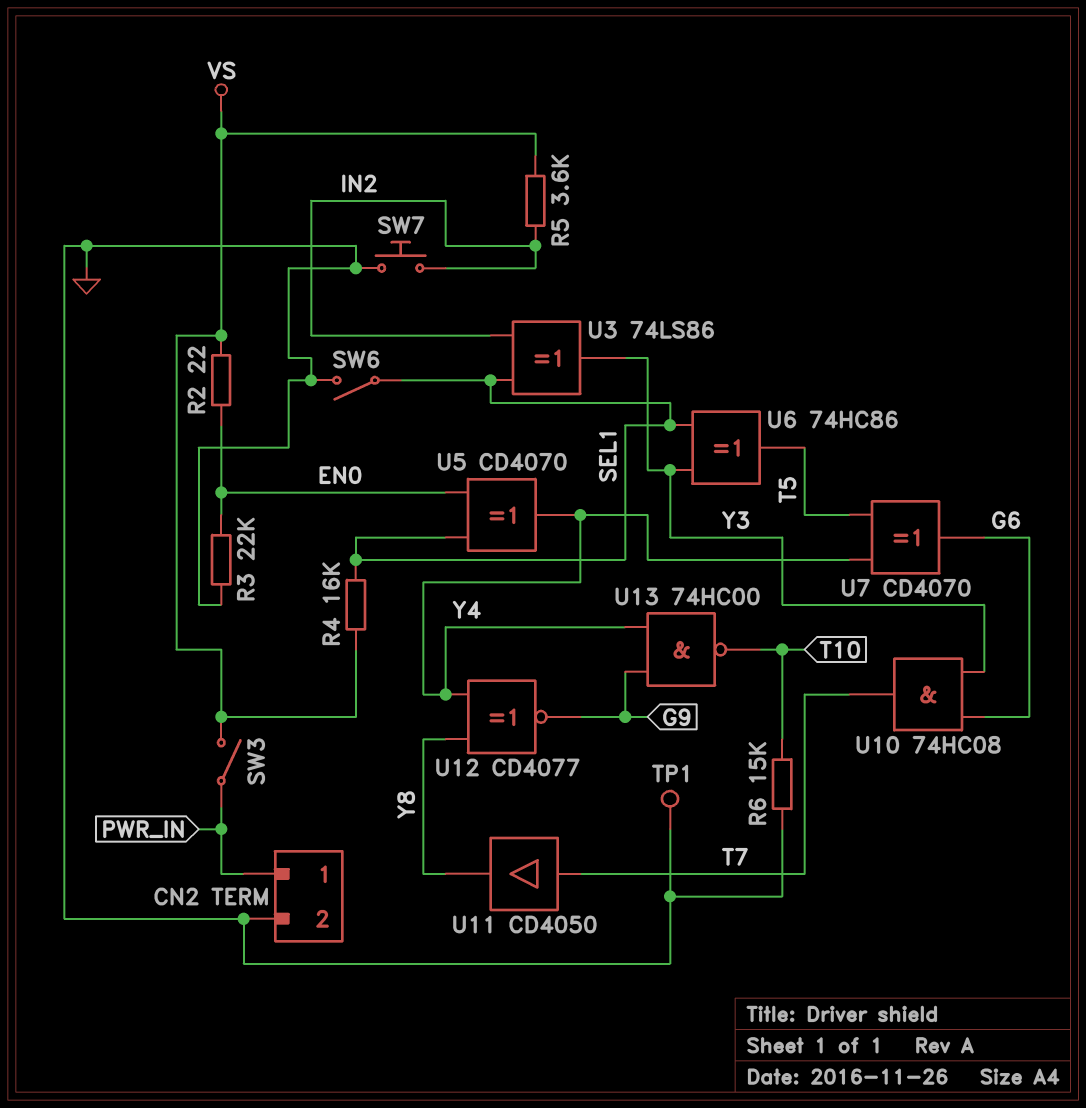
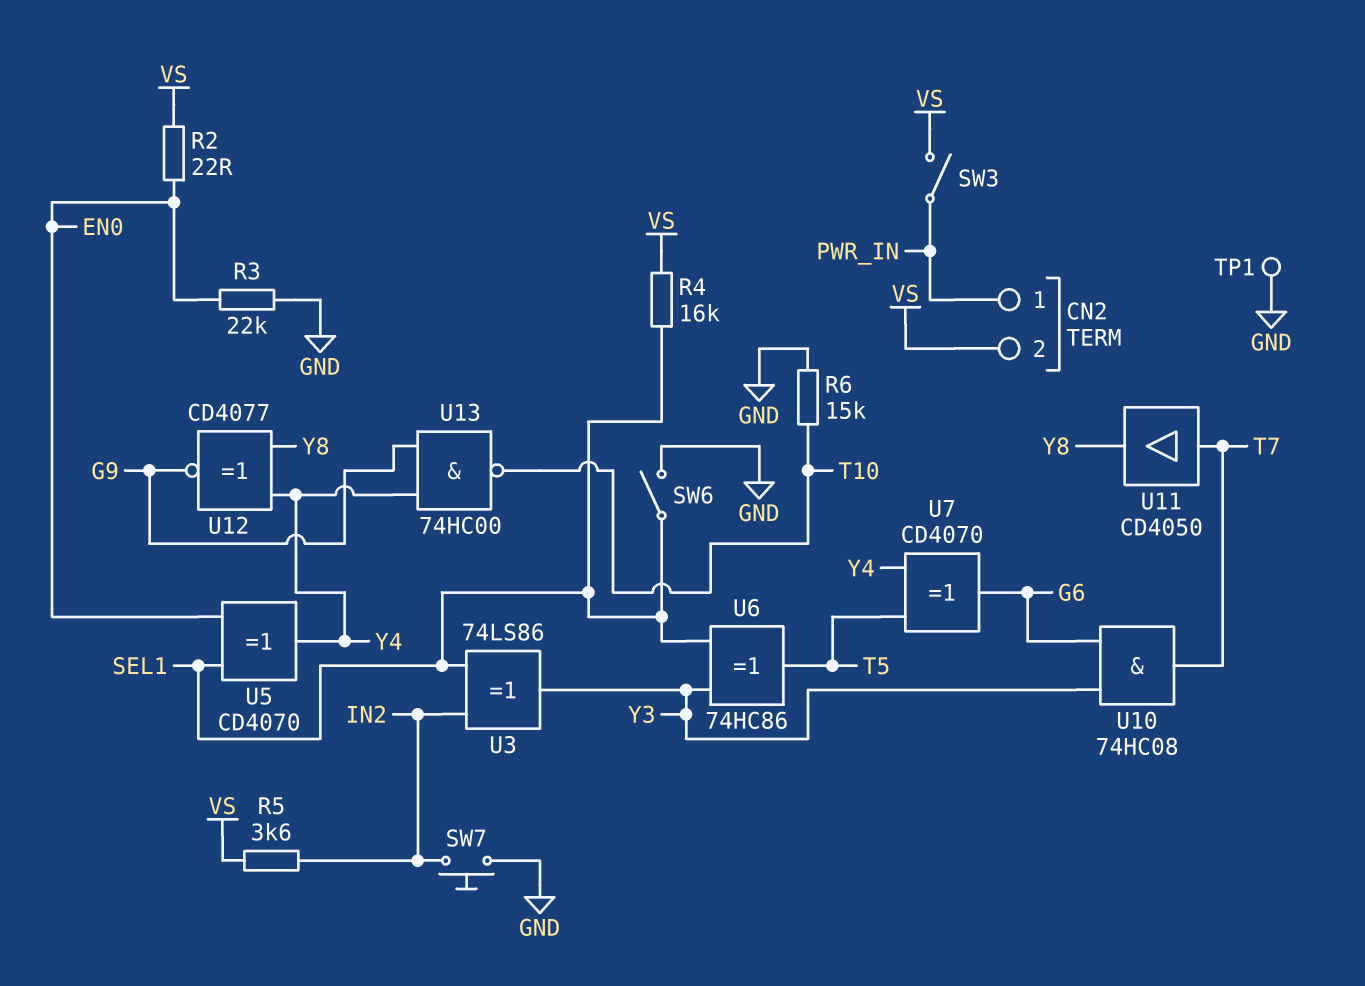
CN2 pin 2: GND -> VS

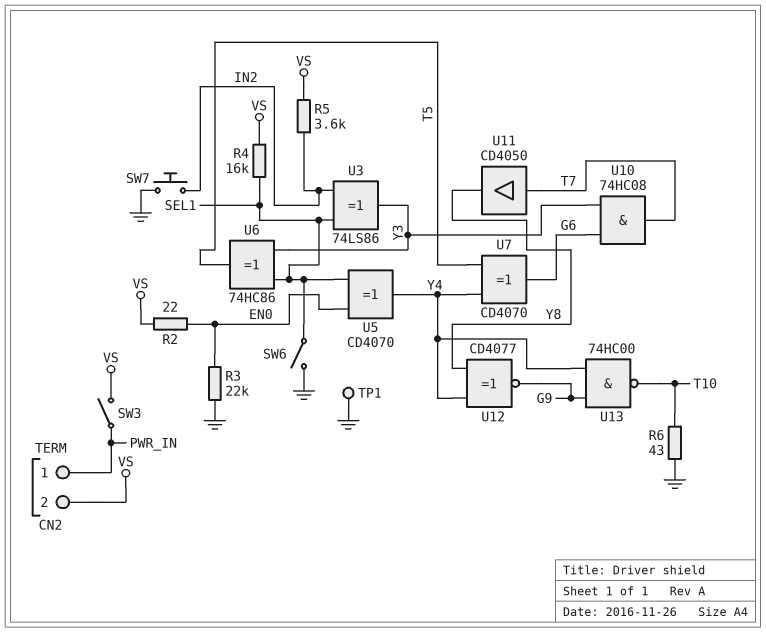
R6: 15k (GND, T10) -> 43 (GND, T10)

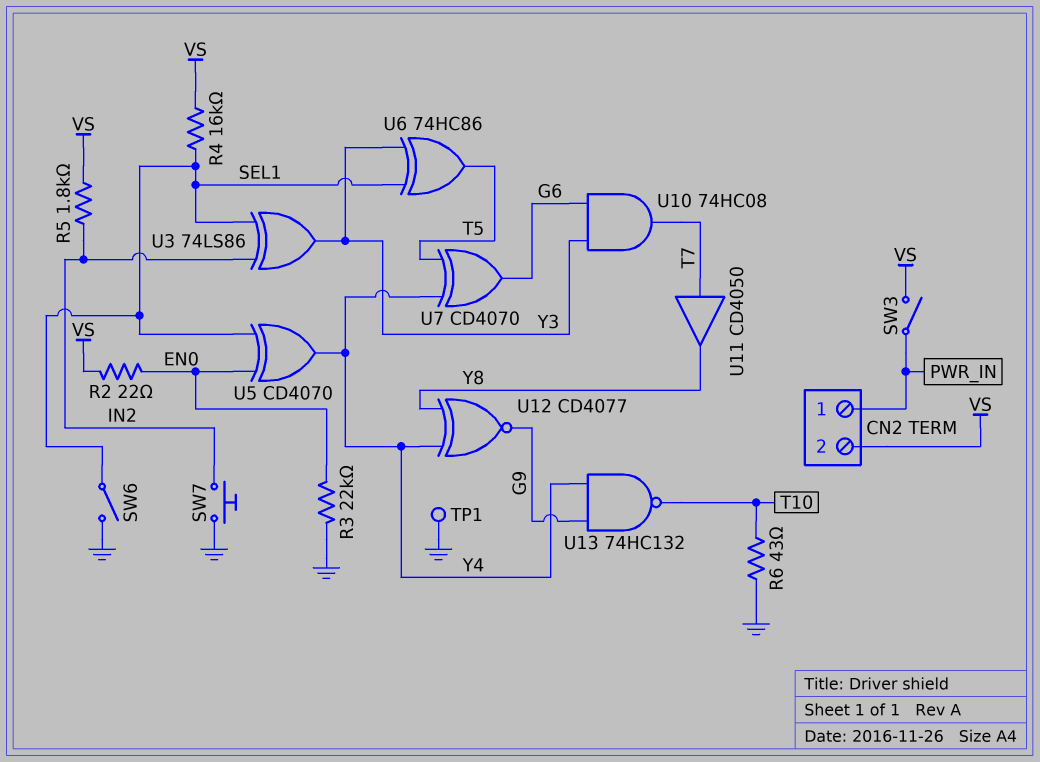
R5: 3.6k (IN2, VS) -> 1.8k (IN2, VS)
U13: NAND 74HC00 (in G9, in Y4, out T10) -> NAND 74HC132 (in G9, in Y4, out T10)

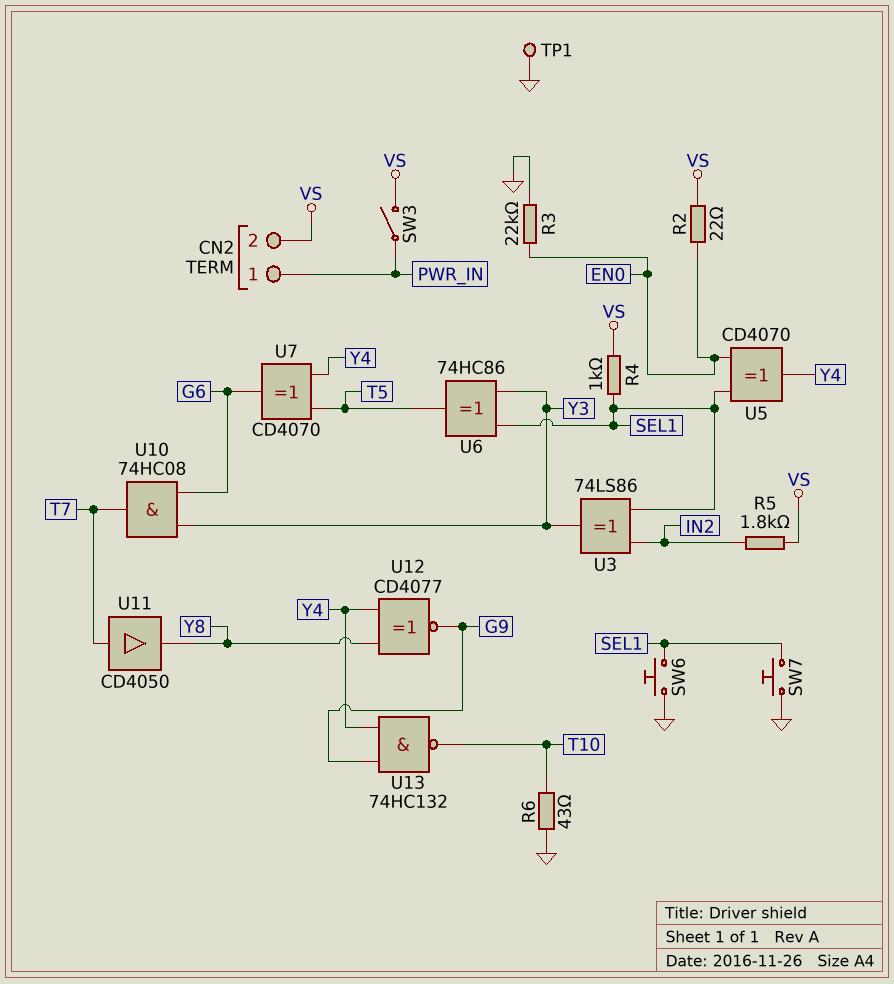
R4: 16k (SEL1, VS) -> 1k (SEL1, VS)
SW6: switch (GND, SEL1) -> button (GND, SEL1)
SW7: button (GND, IN2) -> button (GND, SEL1)

